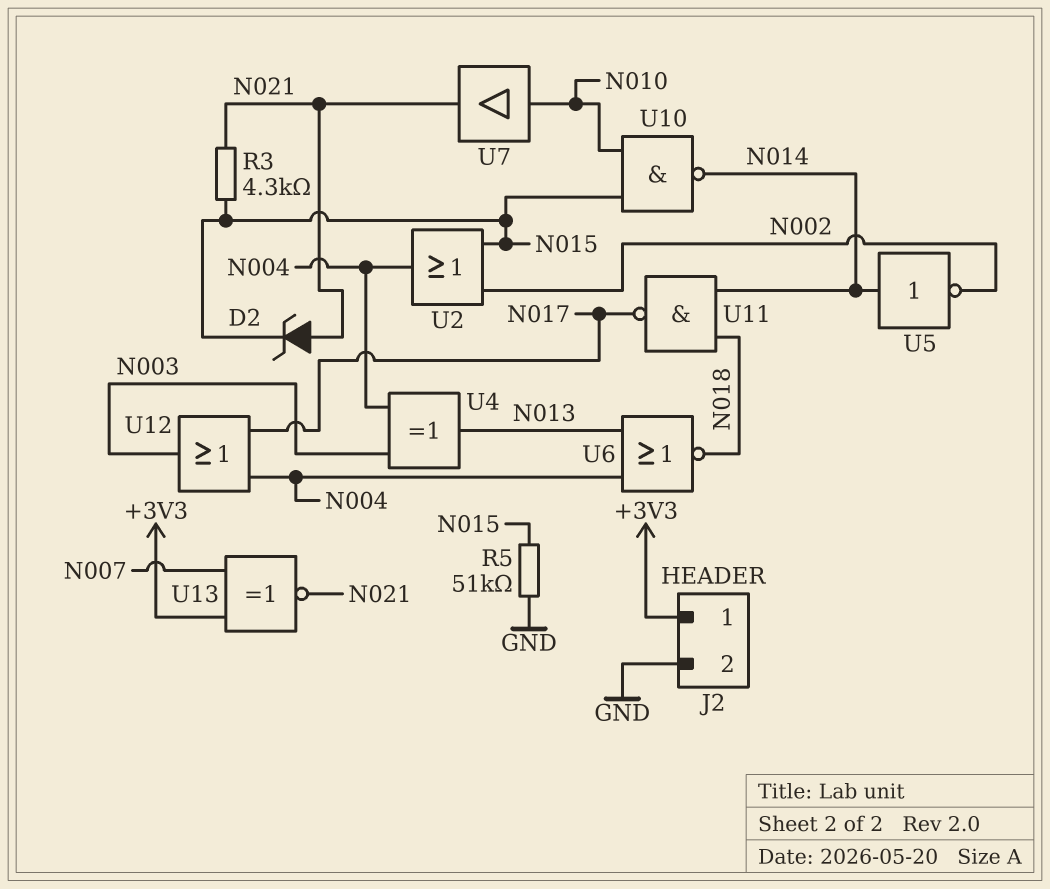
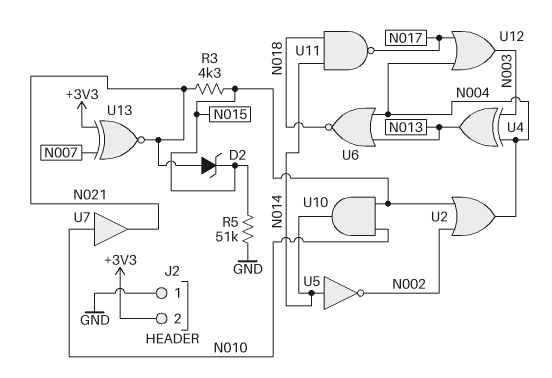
J2 pin 1: +3V3 -> GND
J2 pin 2: GND -> +3V3
U10: NAND (in N010, in N015, out N014) -> AND (in N010, in N015, out N014)

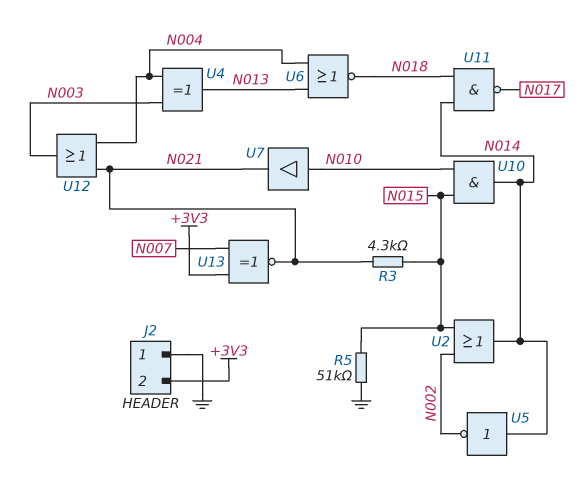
D2: zener (A N021, K N015) -> none
U2: OR (in N002, in N015, out N004) -> OR (in N002, in N015, out N014)
U12: OR (in N004, in N017, out N003) -> OR (in N004, in N021, out N003)

